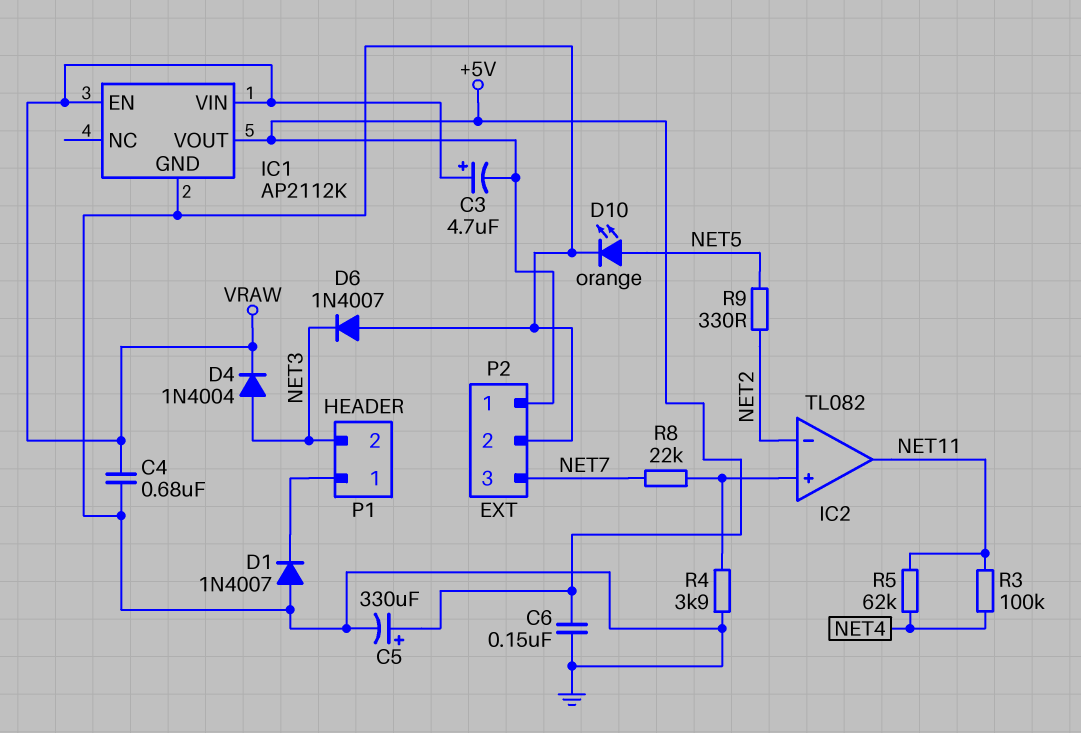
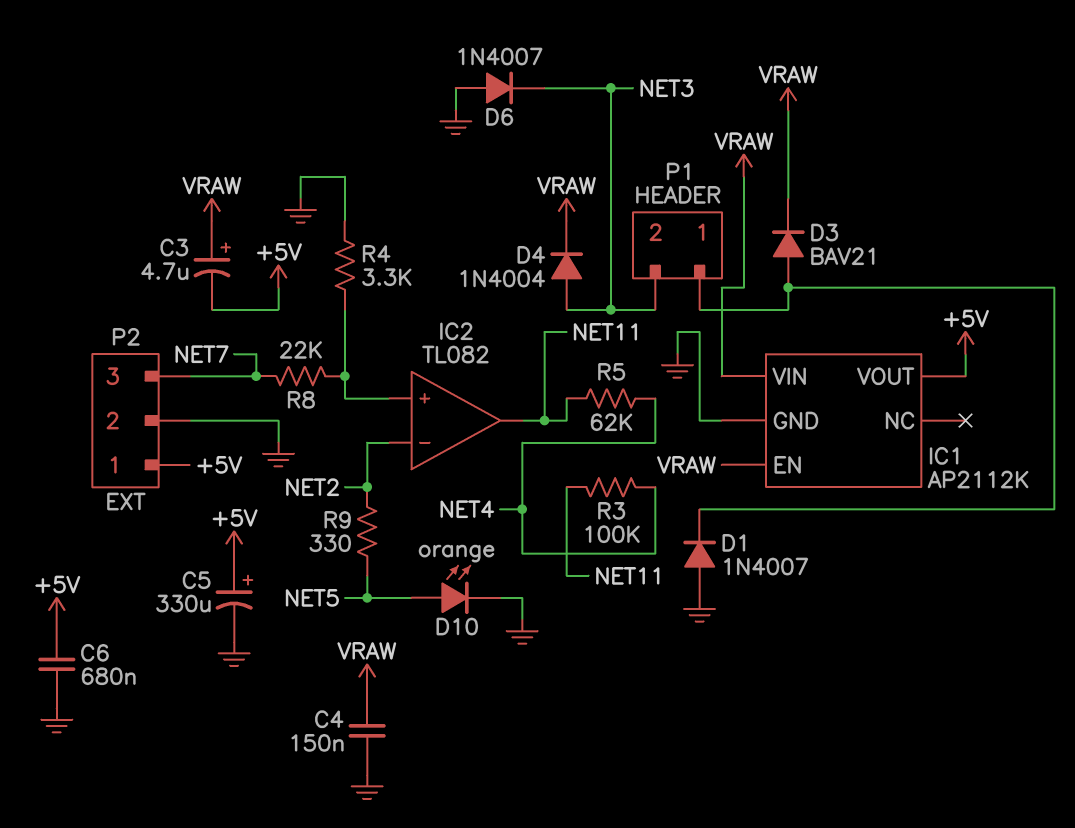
C4: 680nF (GND, VRAW) -> 150nF (GND, VRAW)
C6: 150nF (+5V, GND) -> 680nF (+5V, GND)
D3: none -> diode BAV21 (A P1/1, K VRAW)
R4: 3.9k (GND, IC2/in+) -> 3.3k (GND, IC2/in+)

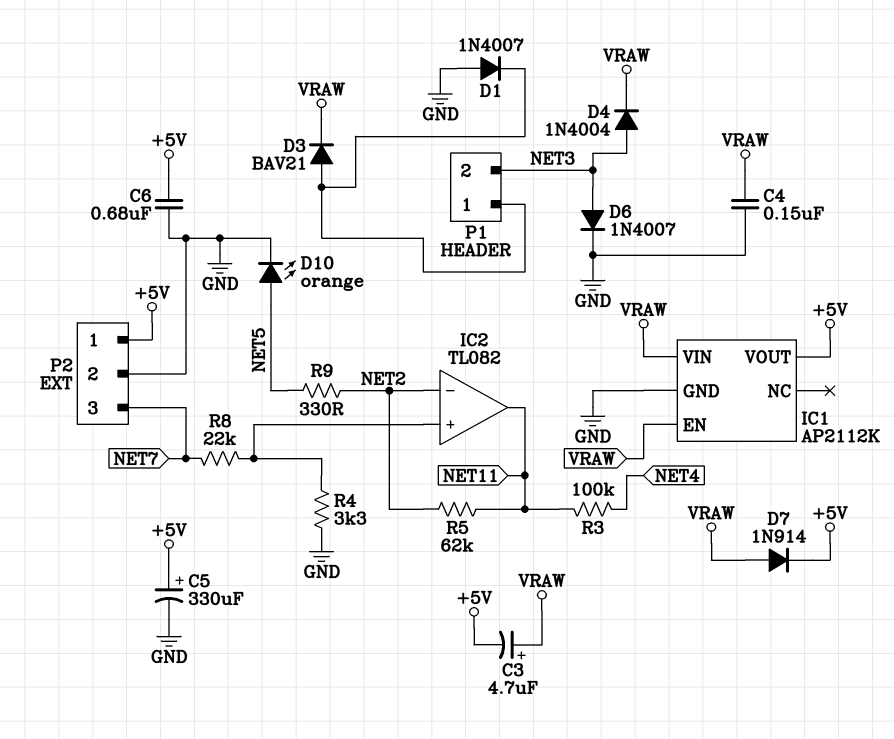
D6: diode 1N4007 (A GND, K NET3) -> diode 1N4007 (A NET3, K GND)
D7: none -> diode 1N914 (A VRAW, K +5V)
R5: 62k (NET4, NET11) -> 62k (NET2, NET11)

